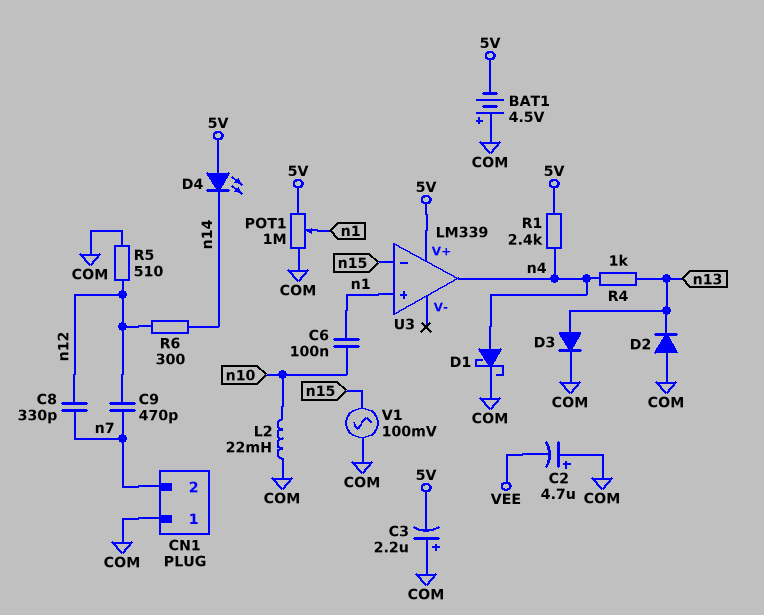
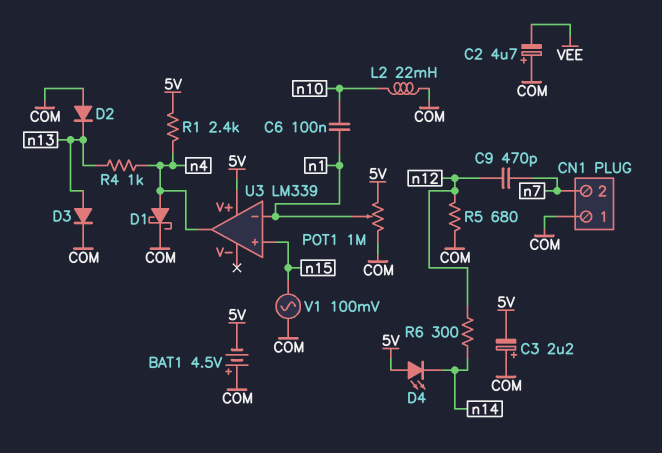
C8: 330pF (n7, n12) -> none
R5: 510 (COM, n12) -> 680 (COM, n12)
U3 pin in+: n1 -> n15
U3 pin in-: n15 -> n1

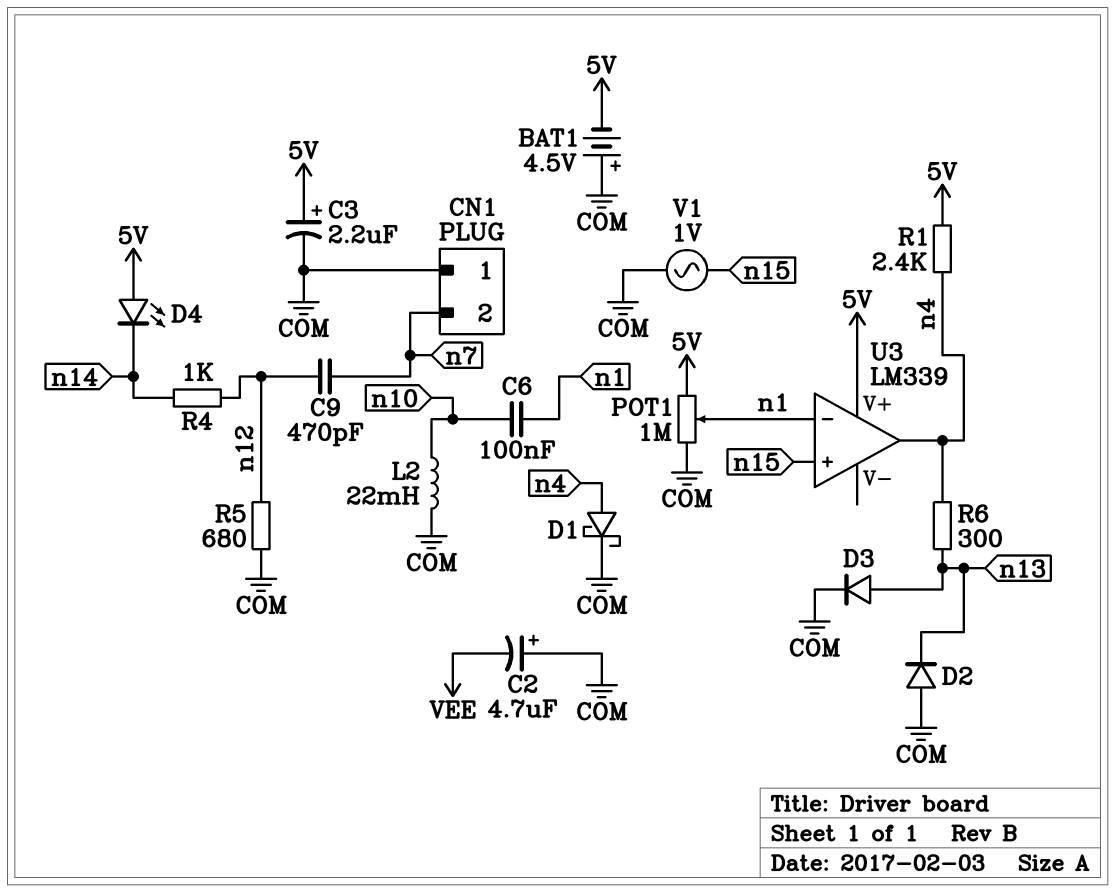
C3: 2.2uF (plus COM, minus 5V) -> 2.2uF (plus 5V, minus COM)
R4: 1k (n4, n13) -> 1k (n12, n14)
R6: 300 (n12, n14) -> 300 (n4, n13)
V1: AC 100mV (COM, n15) -> AC 1V (COM, n15)

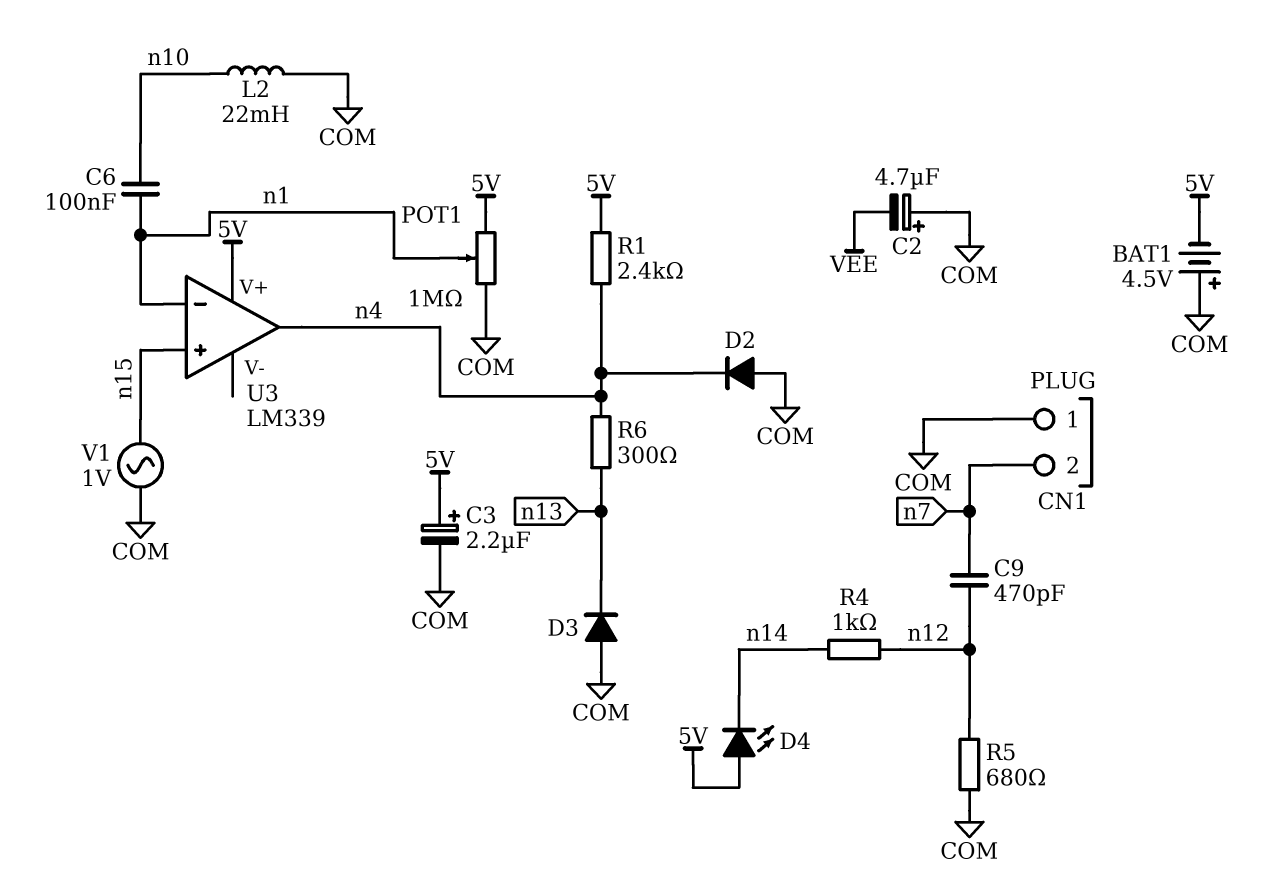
D1: schottky (A n4, K COM) -> none
D2: diode (A COM, K n13) -> diode (A COM, K n4)
D3: diode (A n13, K COM) -> diode (A COM, K n13)

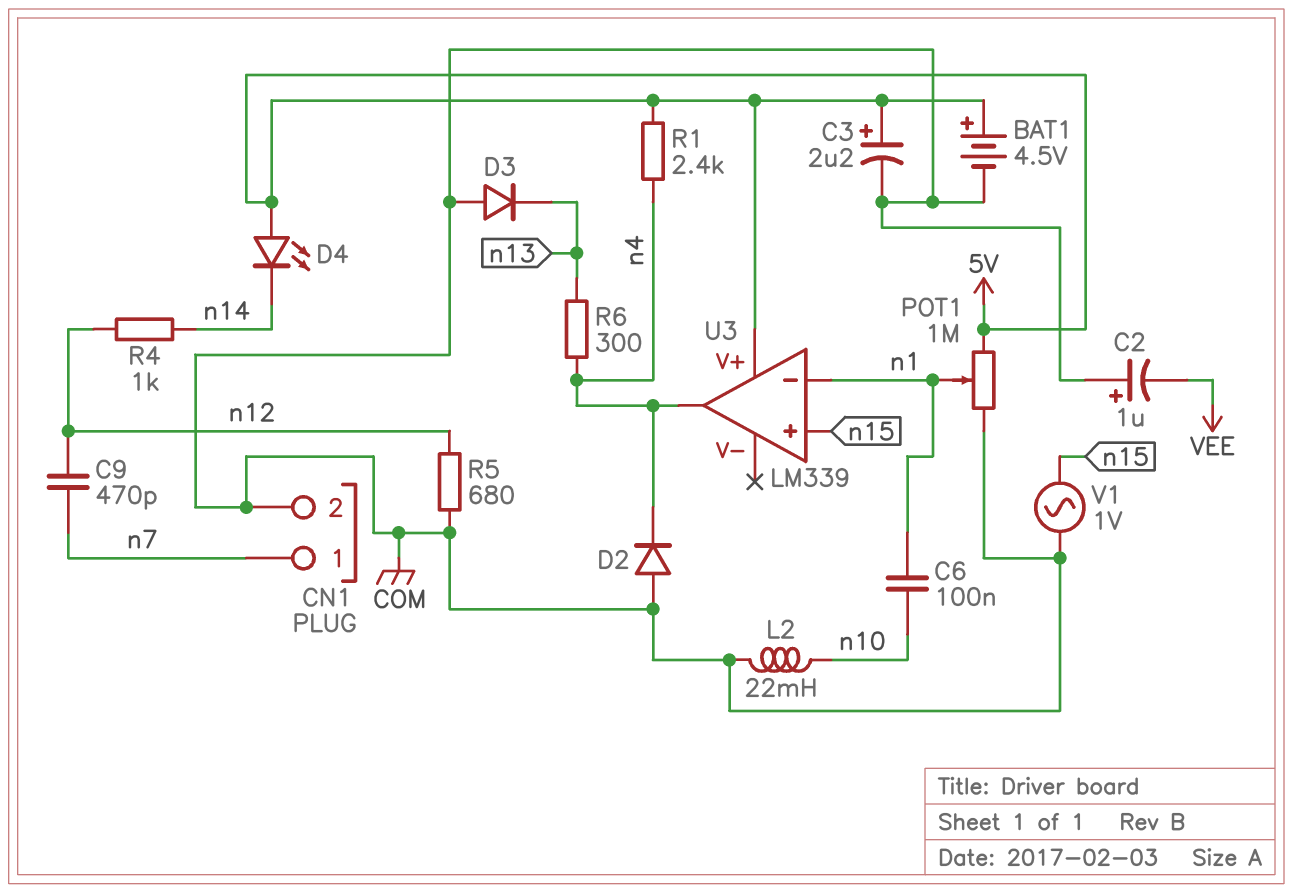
BAT1: 4.5V (plus COM, minus 5V) -> 4.5V (plus 5V, minus COM)
C2: 4.7uF (plus COM, minus VEE) -> 1uF (plus COM, minus VEE)
CN1 pin 1: COM -> n7
CN1 pin 2: n7 -> COM

